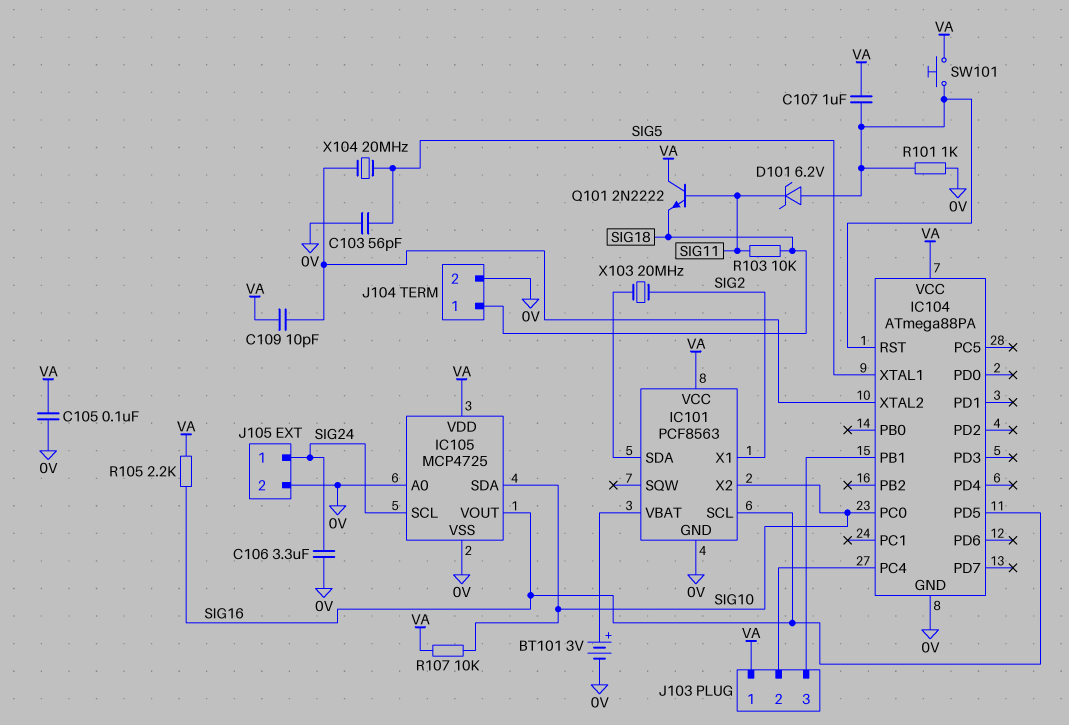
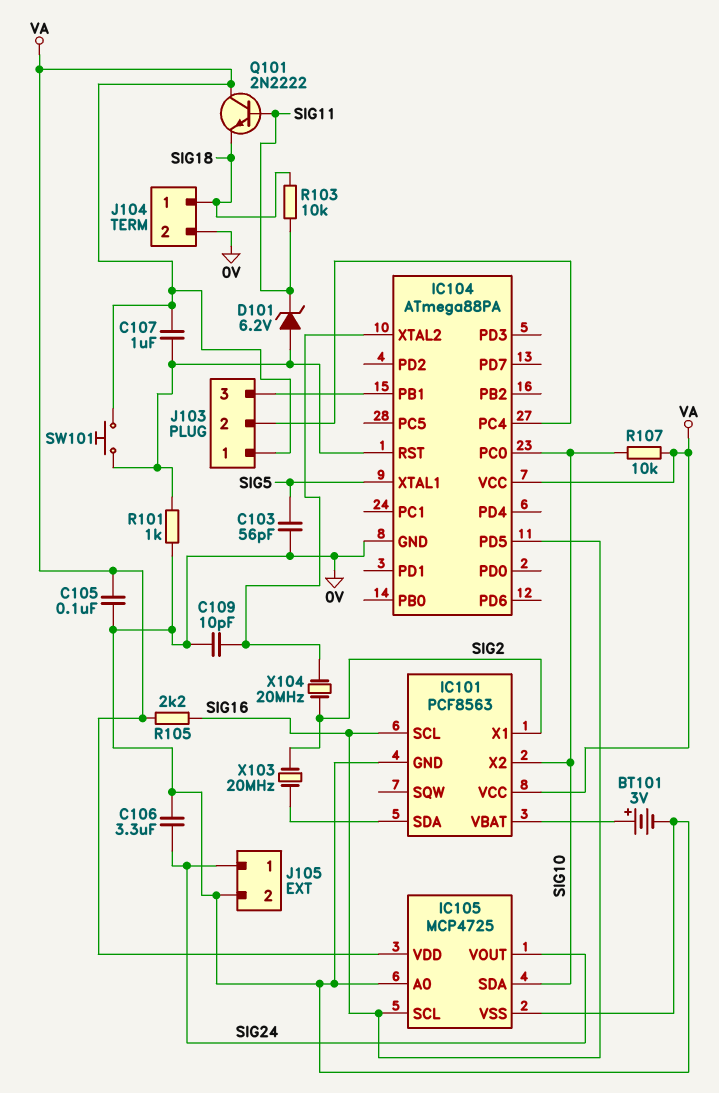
C109: 10pF (IC104/XTAL2, VA) -> 10pF (0V, IC104/XTAL2)
IC105 pin SCL: SIG24 -> SIG16
IC105 pin VOUT: SIG16 -> SIG24
X104: 20MHz (IC104/XTAL2, SIG5) -> 20MHz (IC104/XTAL2, SIG2)

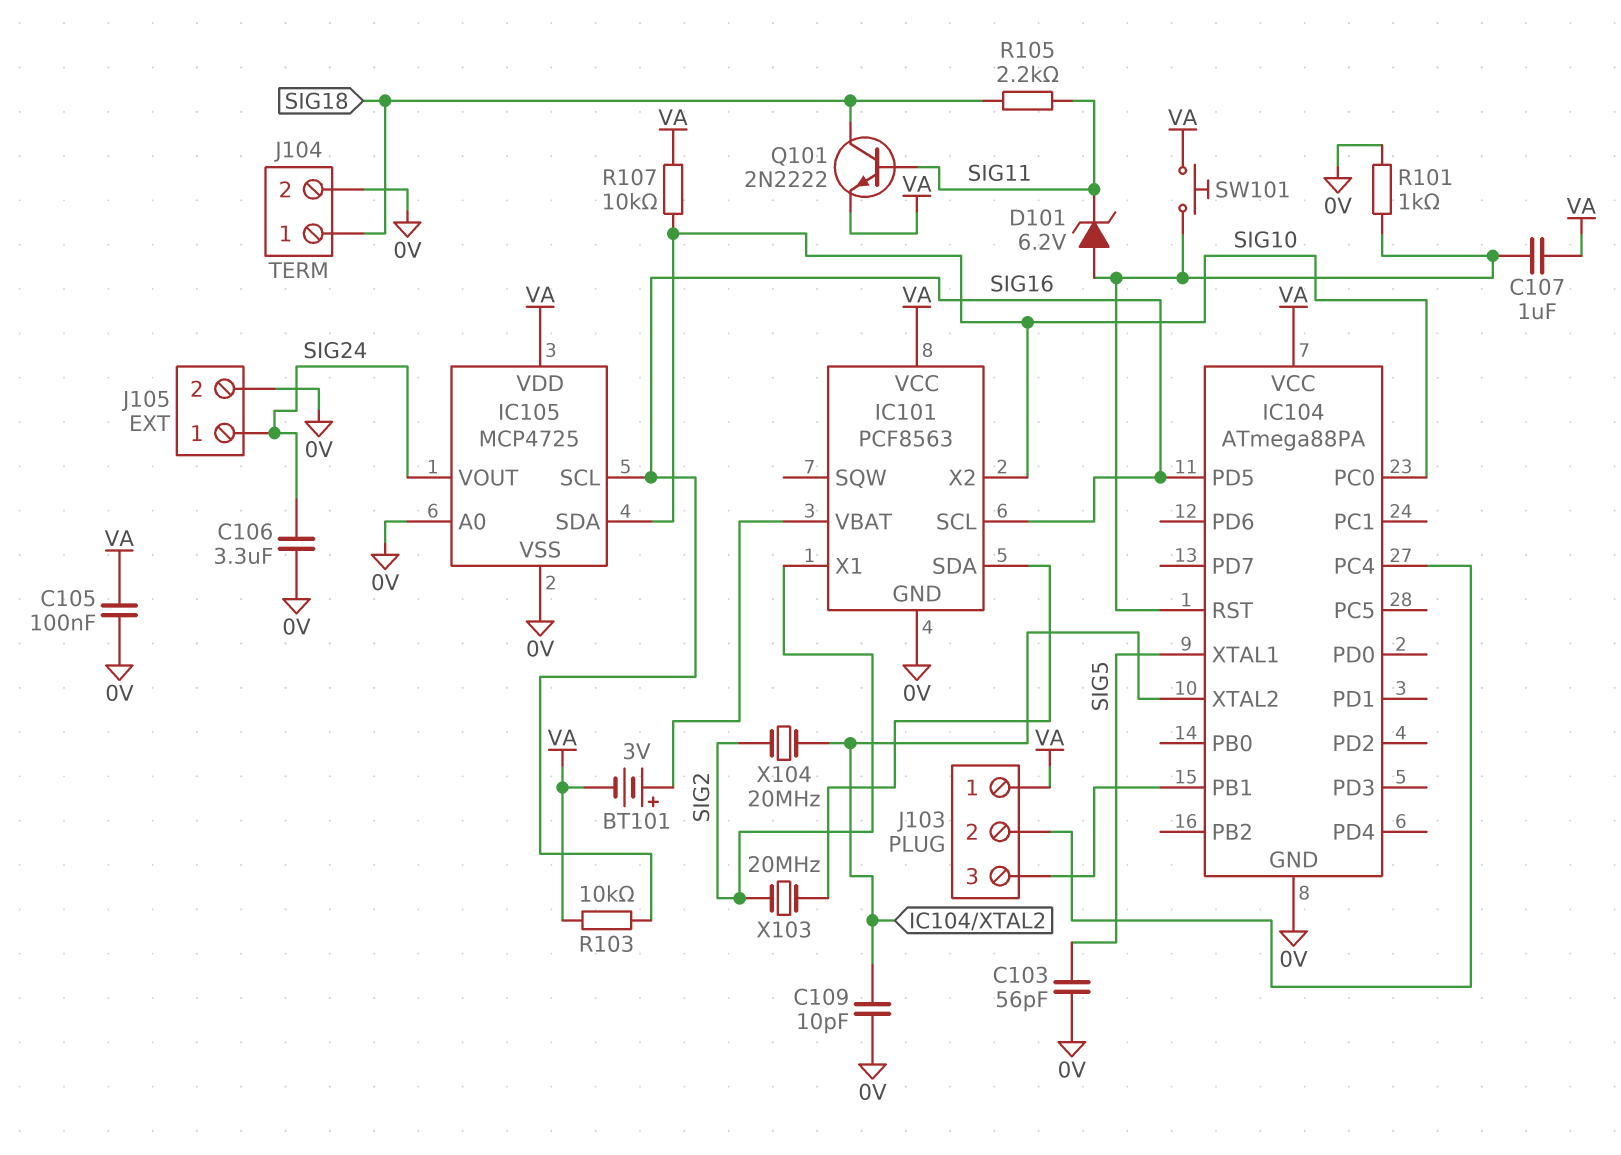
BT101: 3V (plus IC101/VBAT, minus 0V) -> 3V (plus IC101/VBAT, minus VA)
Q101: NPN 2N2222 (B SIG11, C VA, E SIG18) -> NPN 2N2222 (B SIG11, C SIG18, E VA)
R103: 10k (SIG11, SIG18) -> 10k (SIG16, VA)
R105: 2.2k (SIG16, VA) -> 2.2k (SIG11, SIG18)

